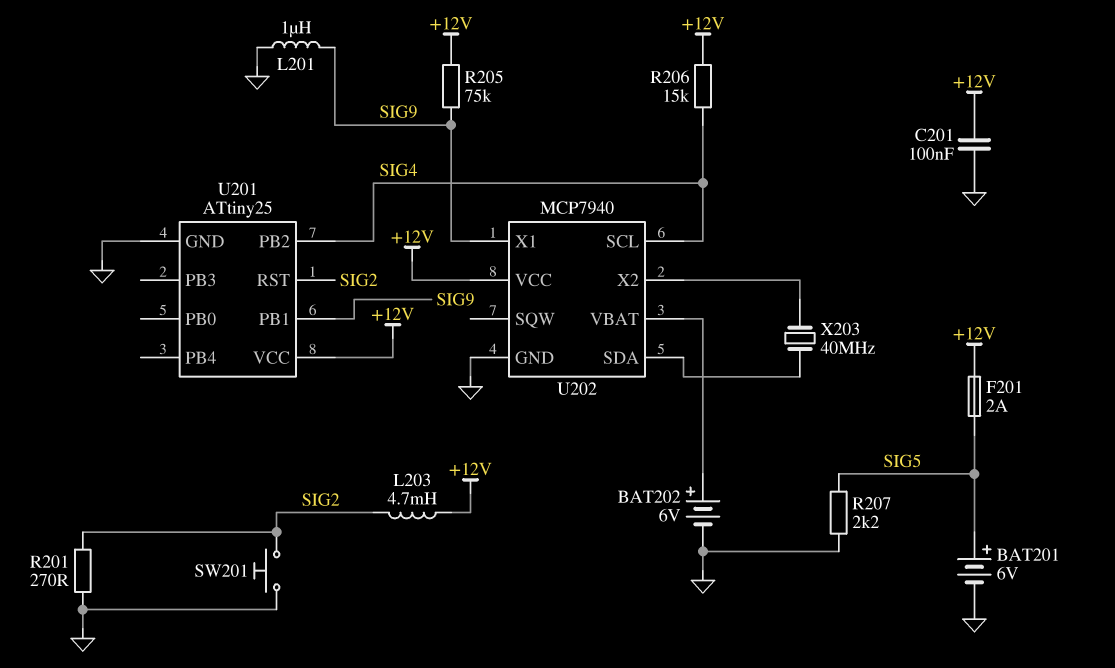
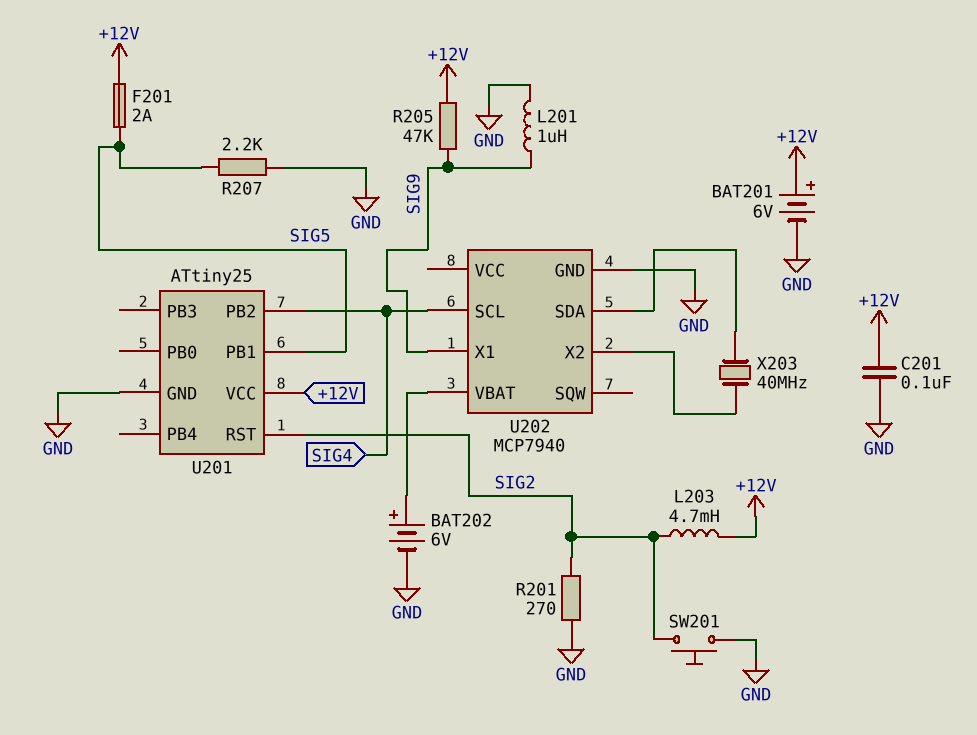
BAT201: 6V (plus SIG5, minus GND) -> 6V (plus +12V, minus GND)
R205: 75k (+12V, SIG9) -> 47k (+12V, SIG9)
R206: 15k (+12V, SIG4) -> none
U201 pin PB1: SIG9 -> SIG5
U202 pin VCC: +12V -> none

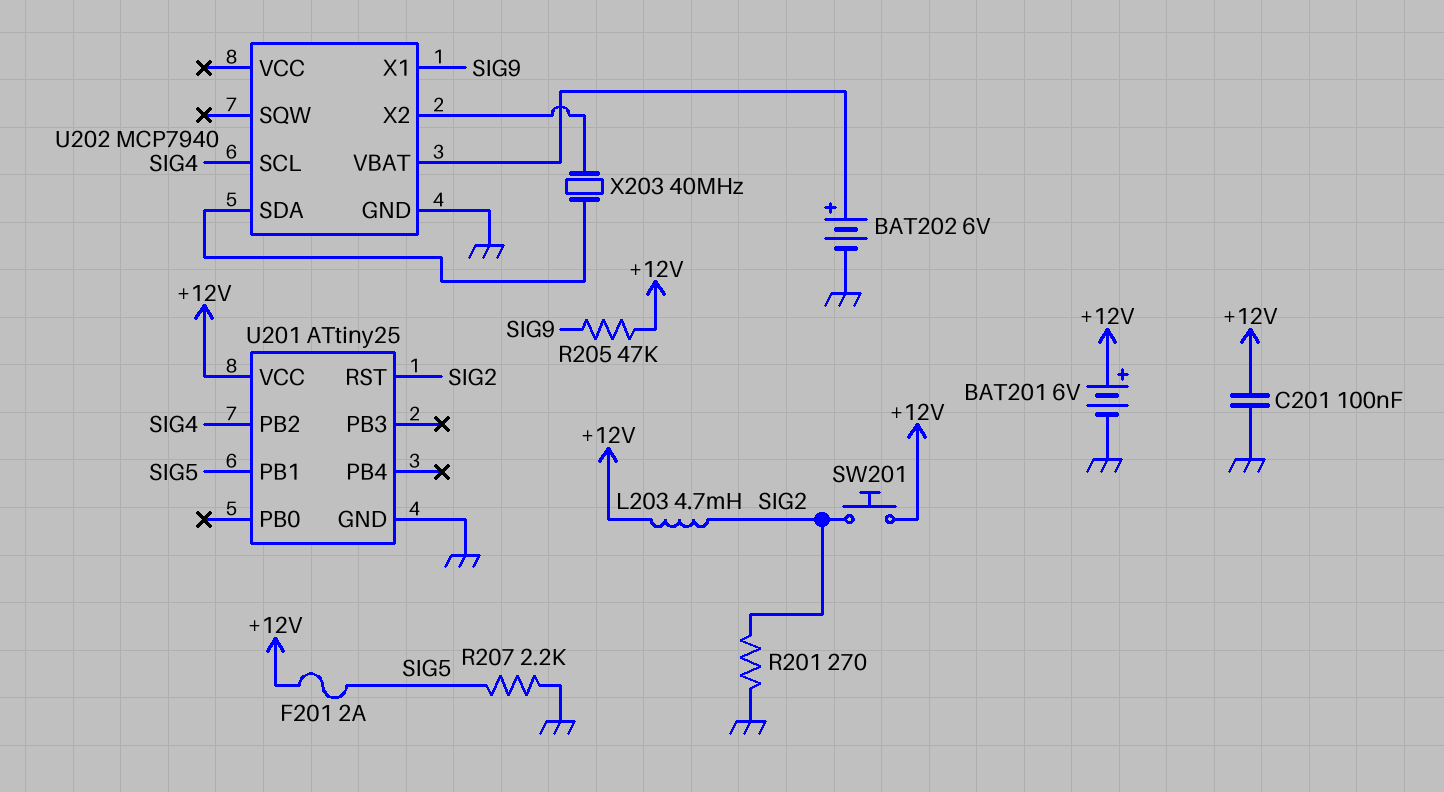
L201: 1uH (GND, SIG9) -> none
SW201: button (GND, SIG2) -> button (+12V, SIG2)

